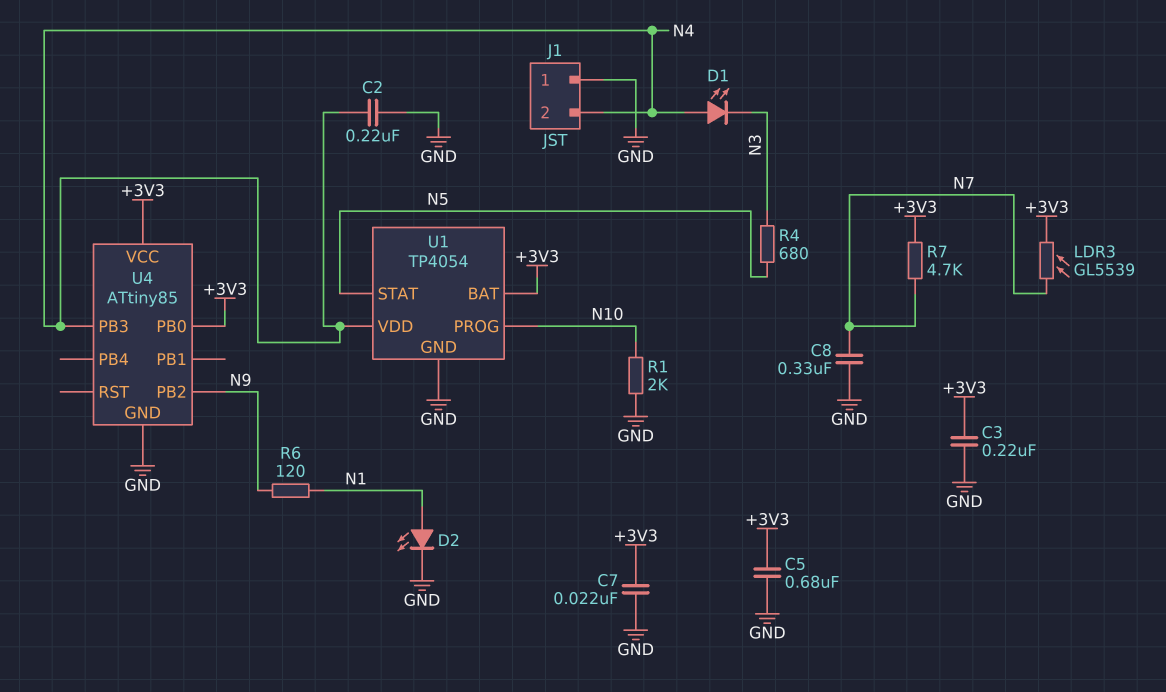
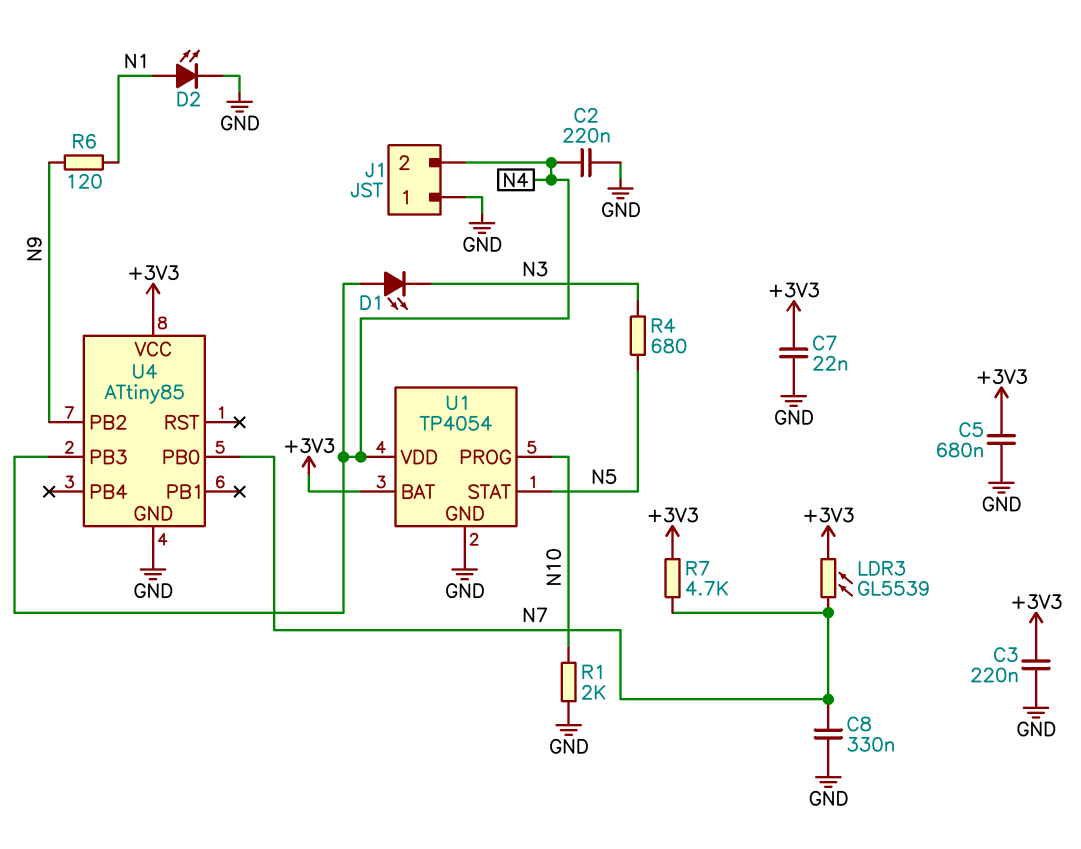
U4 pin PB0: +3V3 -> N7

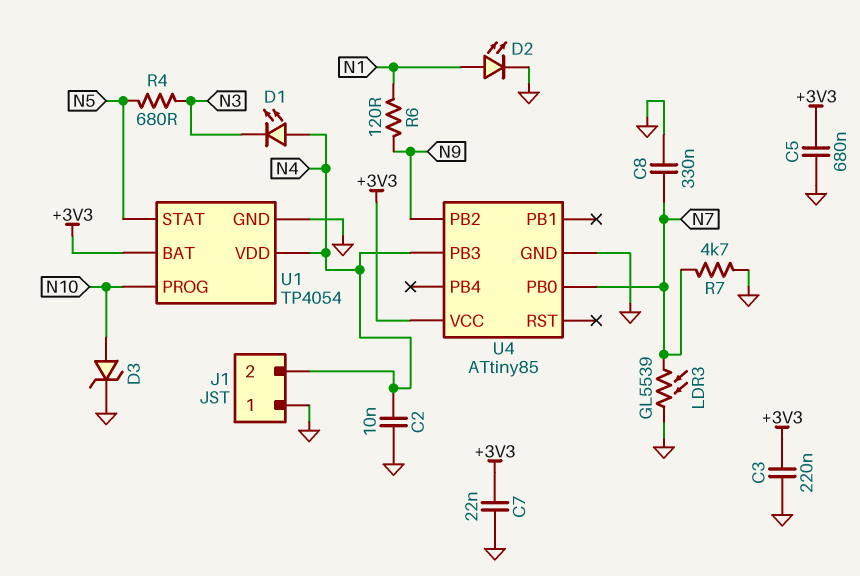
C2: 220nF (GND, N4) -> 10nF (GND, N4)
D3: none -> zener (A N10, K GND)
LDR3: GL5539 (+3V3, N7) -> GL5539 (GND, N7)
R1: 2k (GND, N10) -> none
R7: 4.7k (+3V3, N7) -> 4.7k (GND, N7)

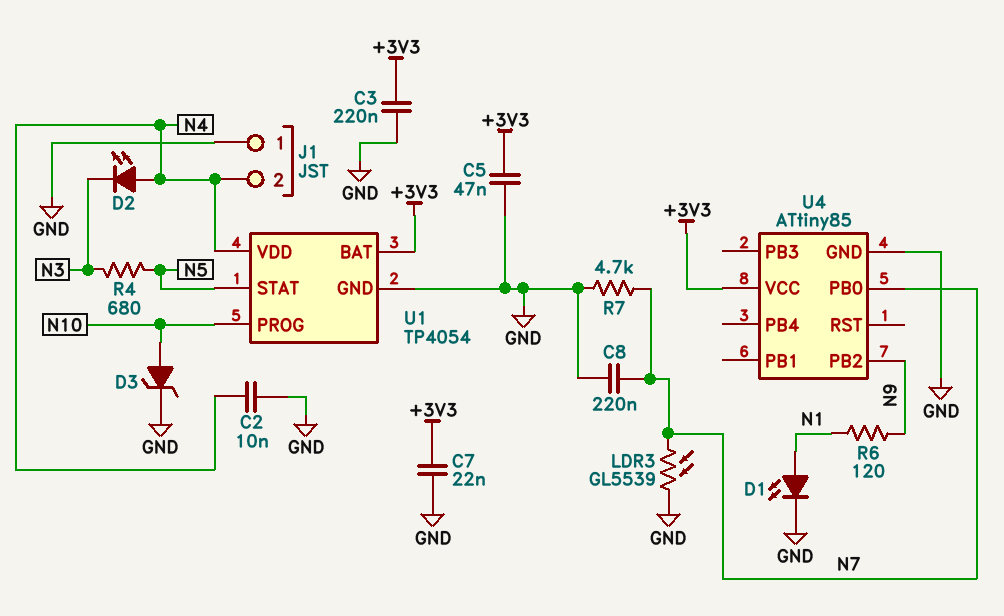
C5: 680nF (+3V3, GND) -> 47nF (+3V3, GND)
C8: 330nF (GND, N7) -> 220nF (GND, N7)
D1: LED (A N4, K N3) -> LED (A N1, K GND)
D2: LED (A N1, K GND) -> LED (A N4, K N3)
U4 pin PB3: N4 -> none

